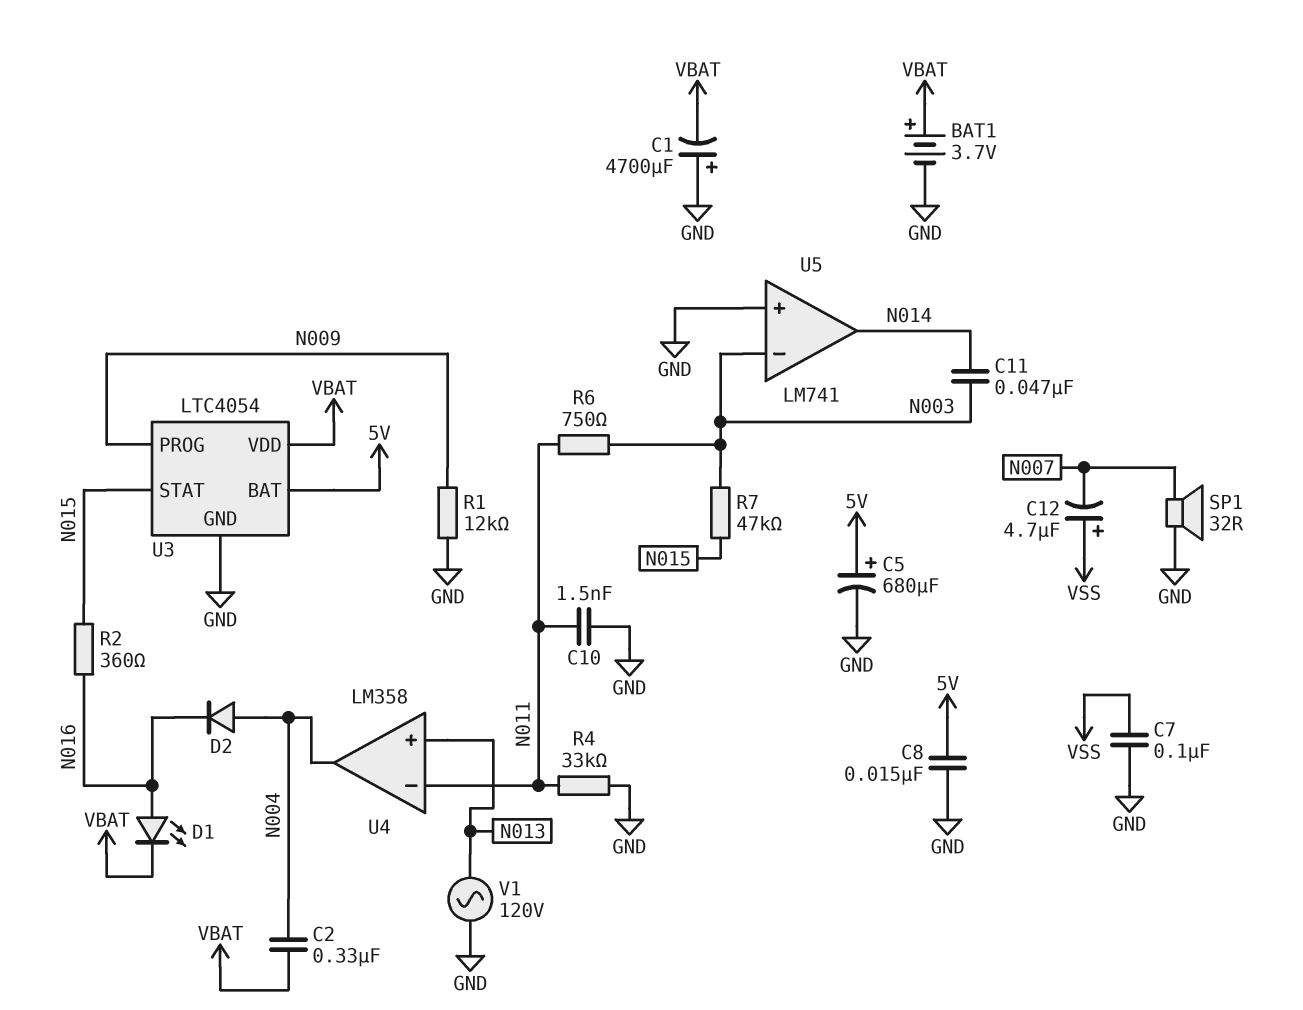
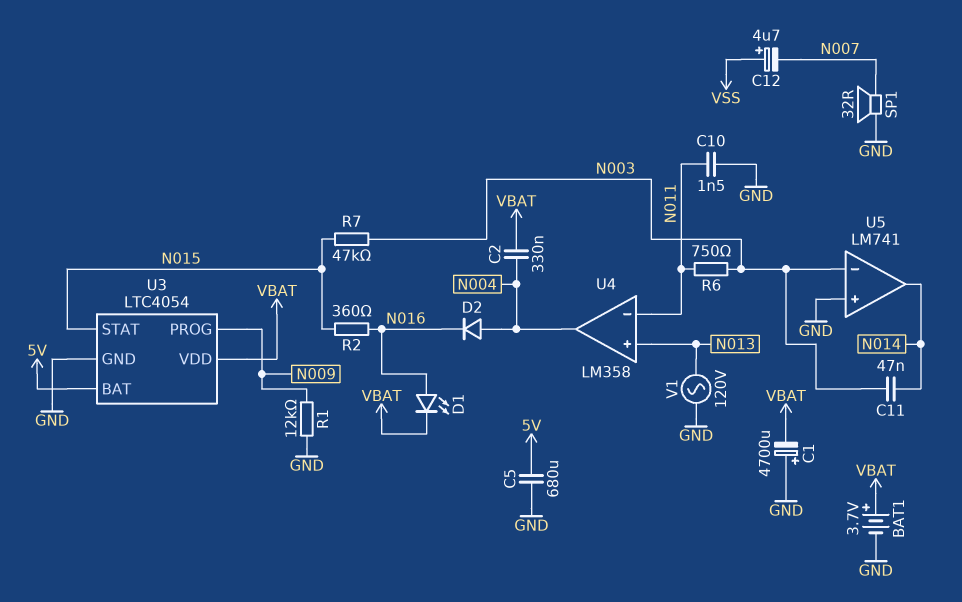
C5: 680uF (plus 5V, minus GND) -> 680uF (5V, GND)
C7: 100nF (GND, VSS) -> none
C8: 15nF (5V, GND) -> none
R4: 33k (GND, N011) -> none

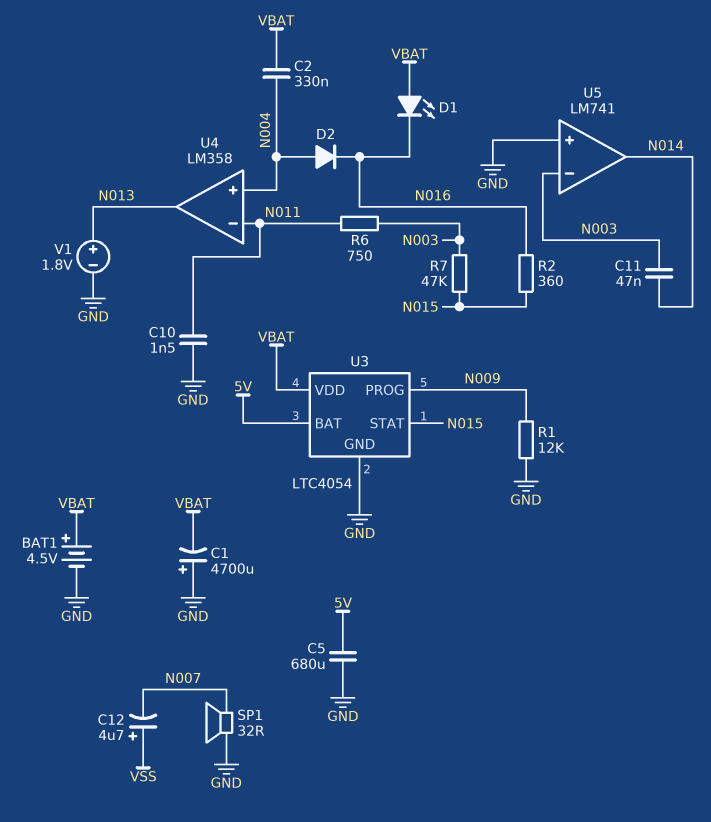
BAT1: 3.7V (plus VBAT, minus GND) -> 4.5V (plus VBAT, minus GND)
D1: LED (A N016, K VBAT) -> LED (A VBAT, K N016)
U4 pin in+: N013 -> N004
U4 pin out: N004 -> N013
V1: AC 120V (GND, N013) -> 1.8V (plus N013, minus GND)

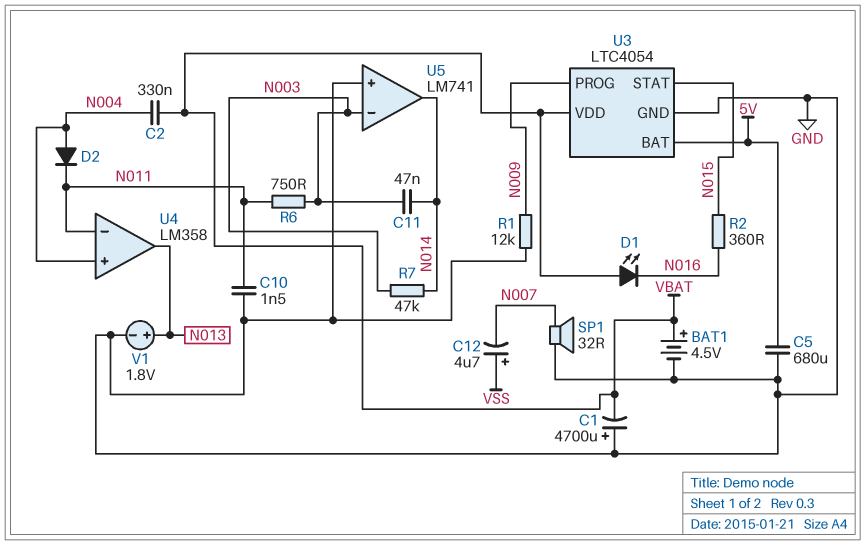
D2: diode (A N004, K N016) -> diode (A N004, K N011)
R7: 47k (N003, N015) -> 47k (N003, N014)

